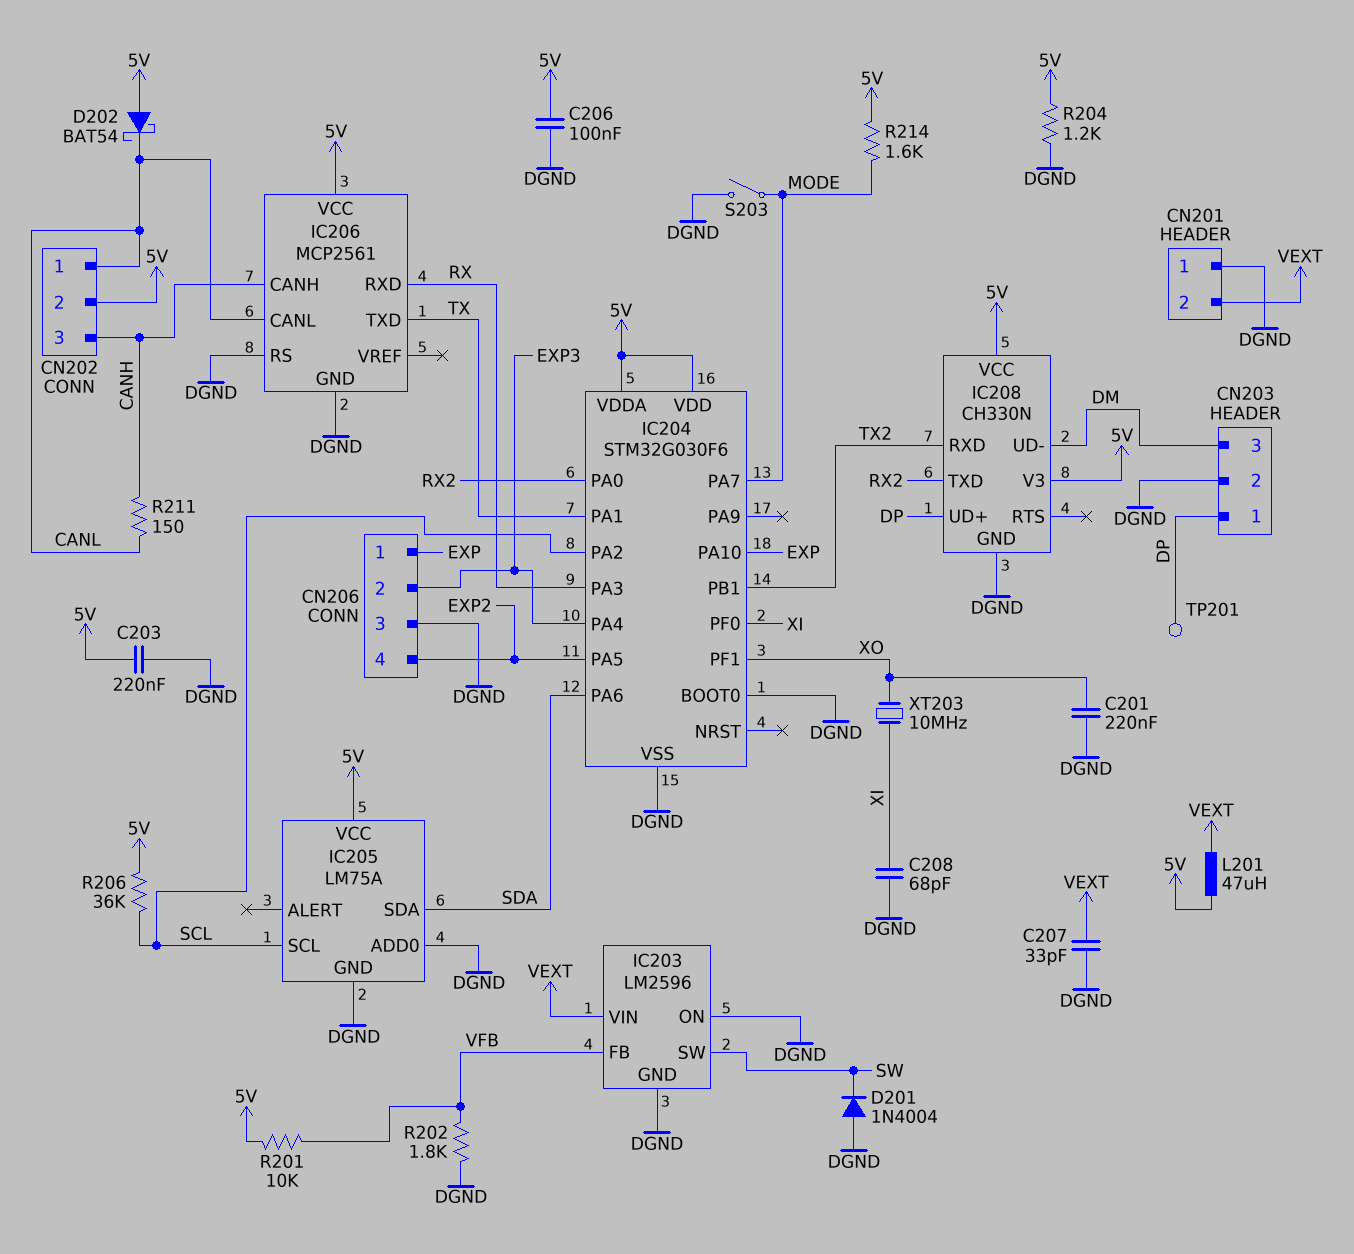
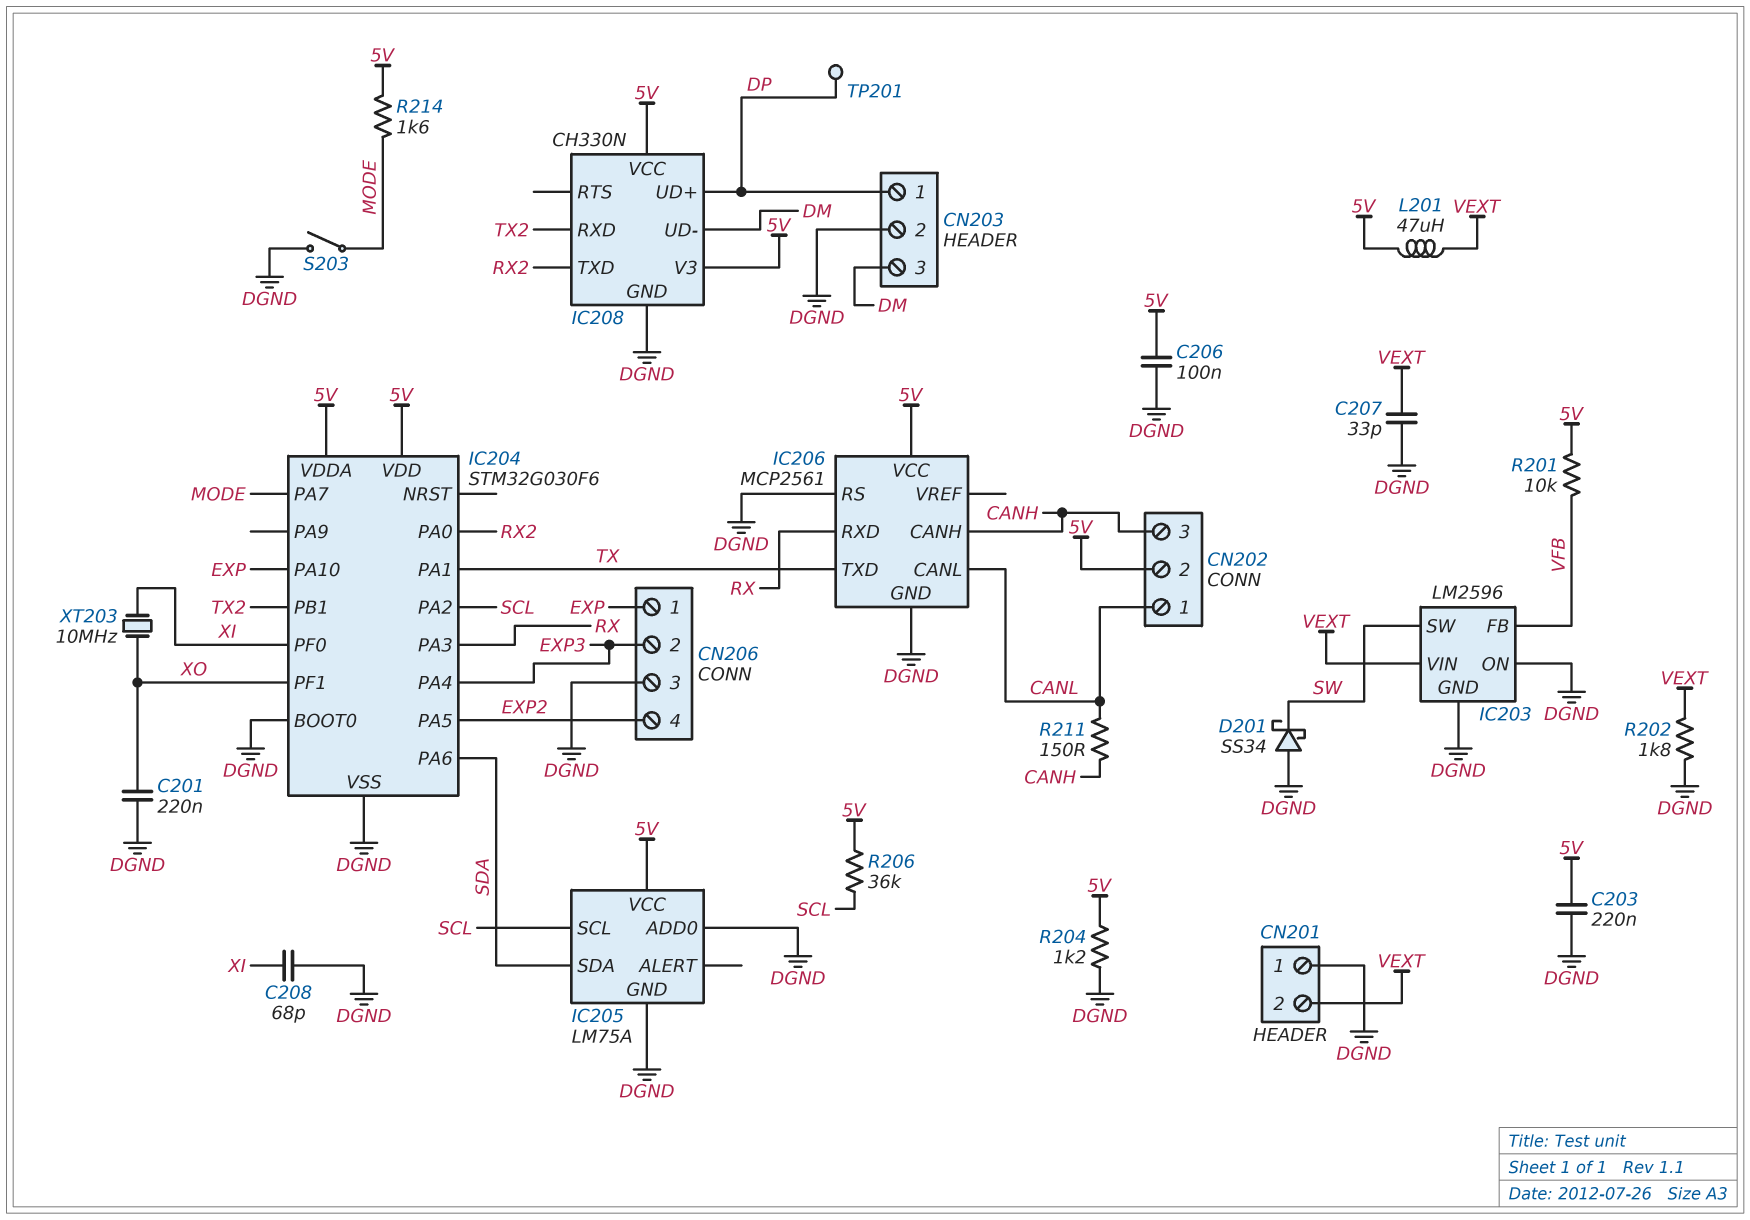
D201: diode 1N4004 (A DGND, K SW) -> schottky SS34 (A DGND, K SW)
D202: schottky BAT54 (A 5V, K CANL) -> none
R202: 1.8k (DGND, VFB) -> 1.8k (DGND, VEXT)

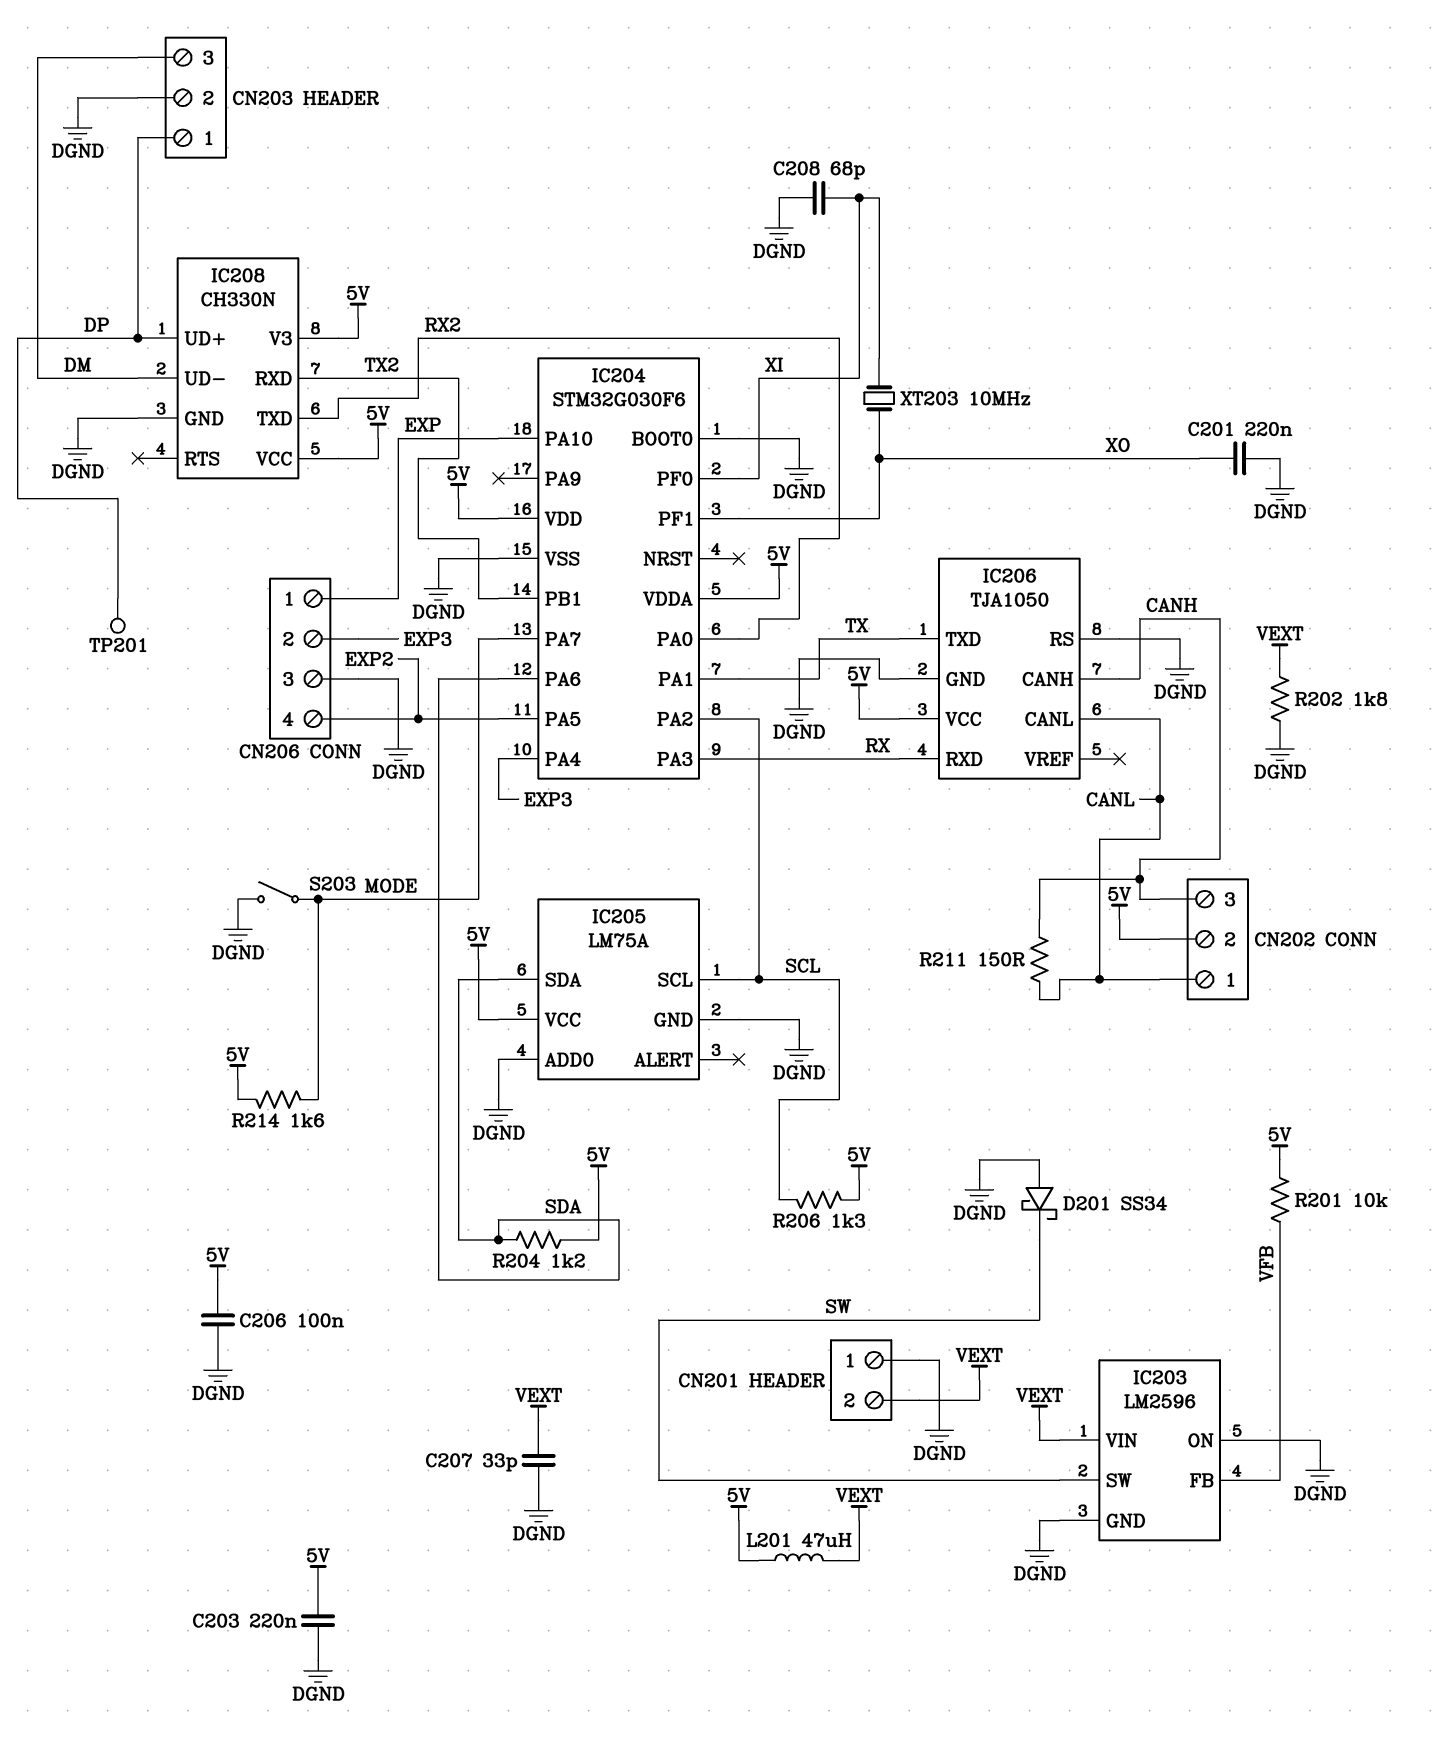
IC206: MCP2561 -> TJA1050
R204: 1.2k (5V, DGND) -> 1.2k (5V, SDA)
R206: 36k (5V, SCL) -> 1.3k (5V, SCL)

